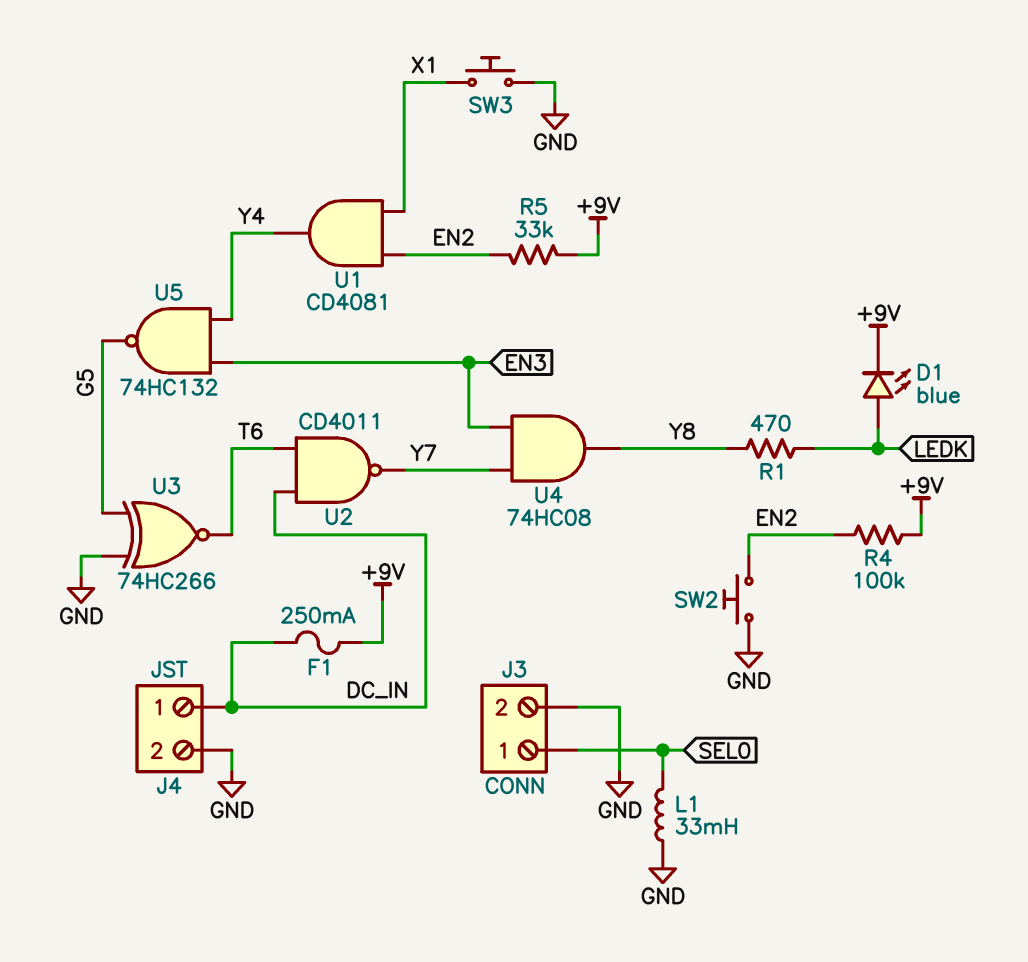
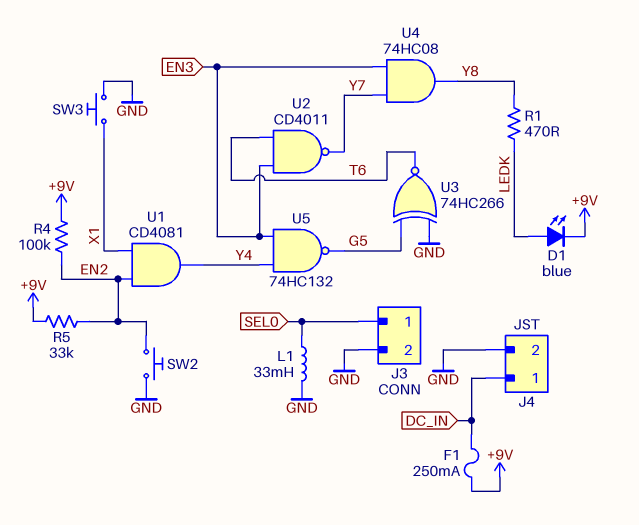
U2: NAND CD4011 (in DC_IN, in T6, out Y7) -> NAND CD4011 (in EN3, in T6, out Y7)

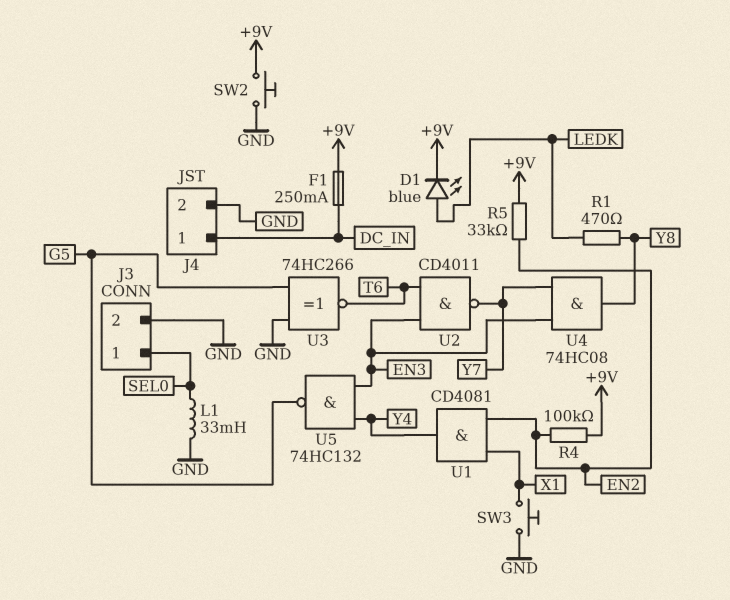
SW2: button (EN2, GND) -> button (+9V, GND)

